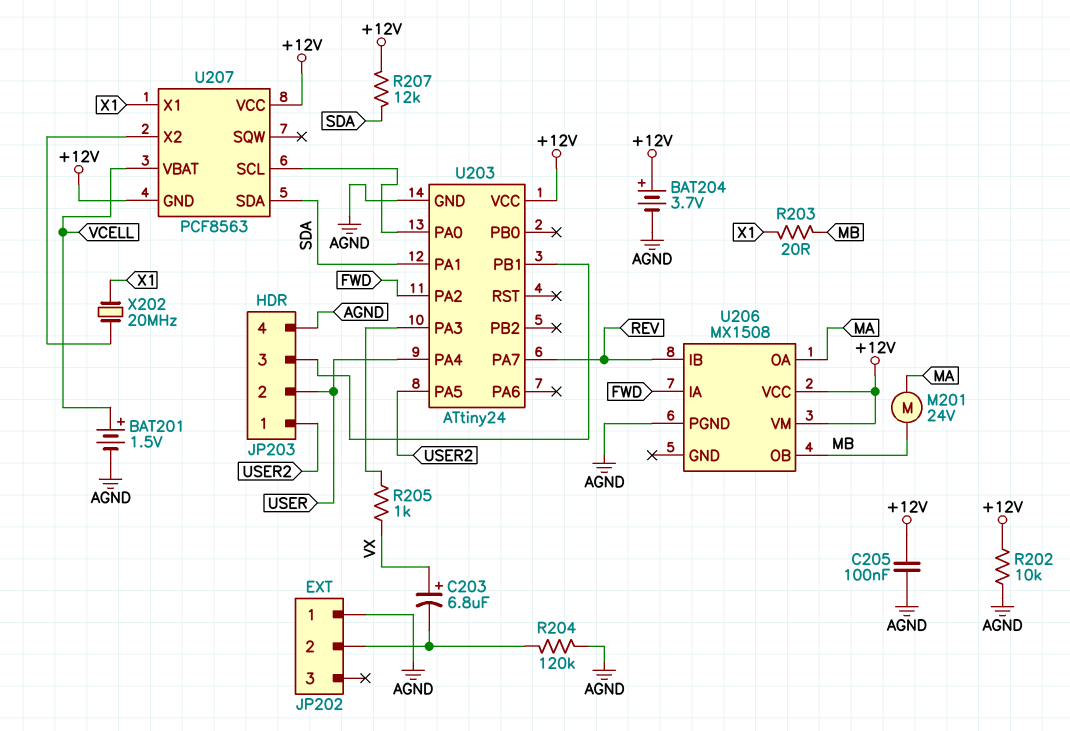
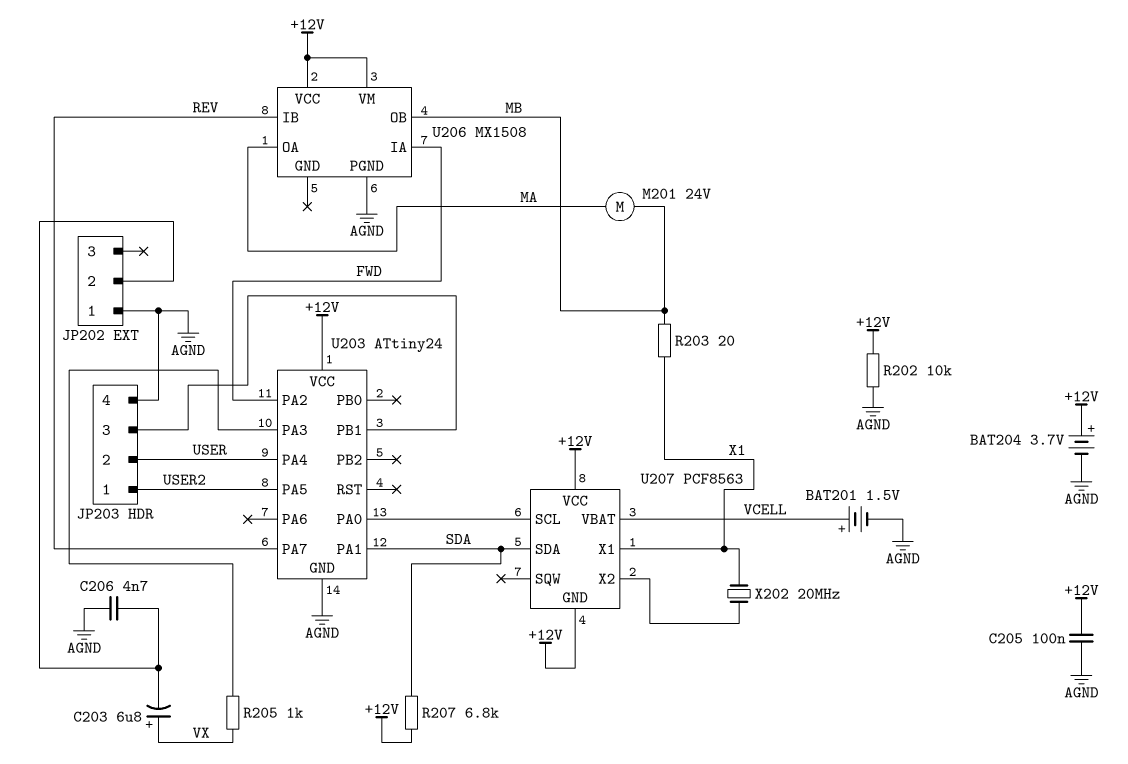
C206: none -> 4.7nF (AGND, JP202/2)
R204: 120k (AGND, JP202/2) -> none
R207: 12k (+12V, SDA) -> 6.8k (+12V, SDA)

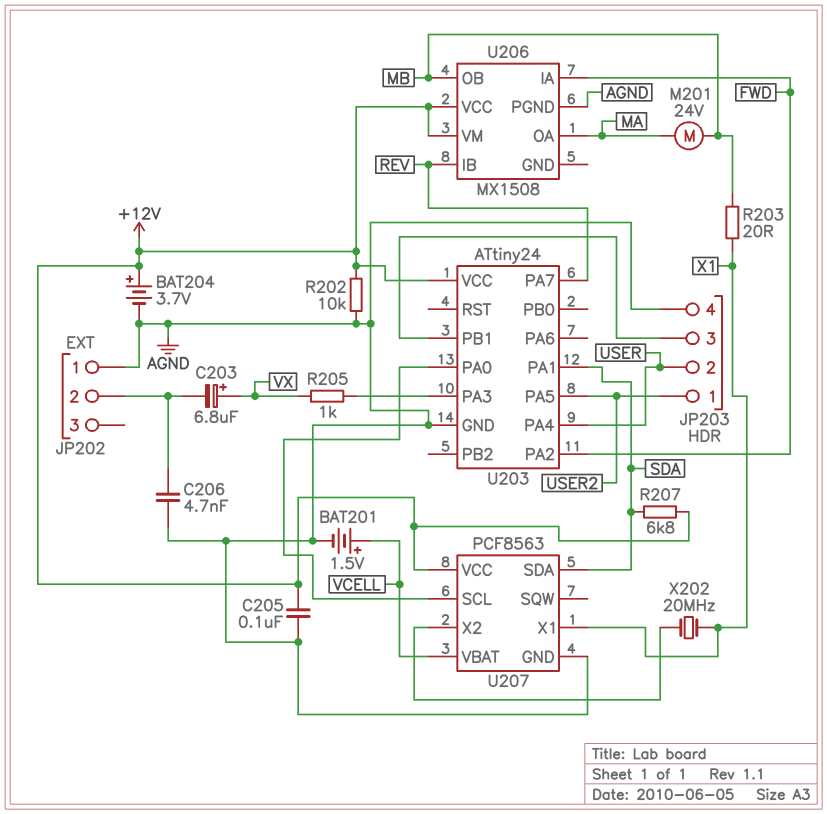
U207 pin GND: +12V -> AGND

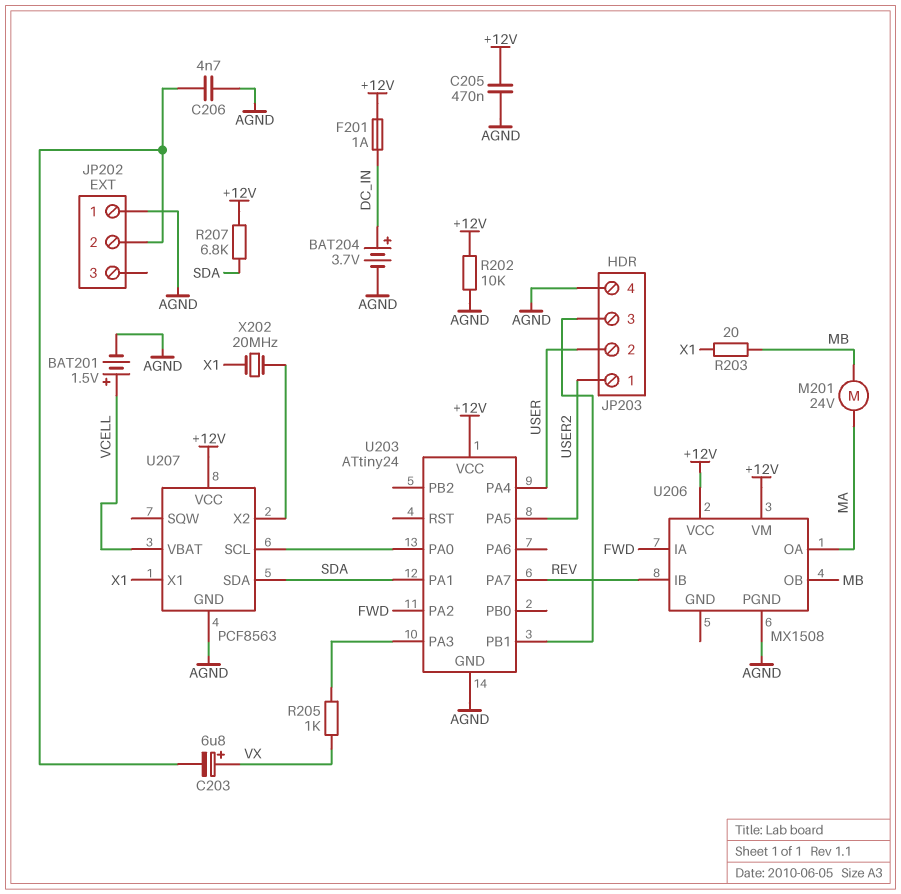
BAT204: 3.7V (plus +12V, minus AGND) -> 3.7V (plus DC_IN, minus AGND)
C205: 100nF (+12V, AGND) -> 470nF (+12V, AGND)
F201: none -> 1A (+12V, DC_IN)

